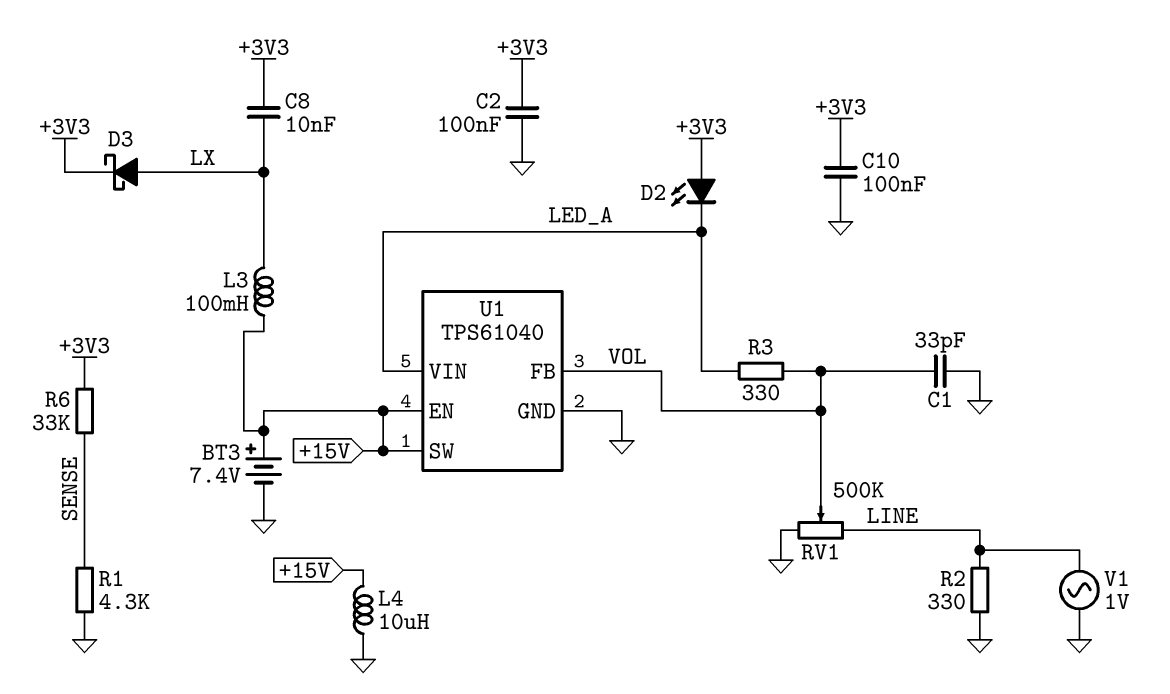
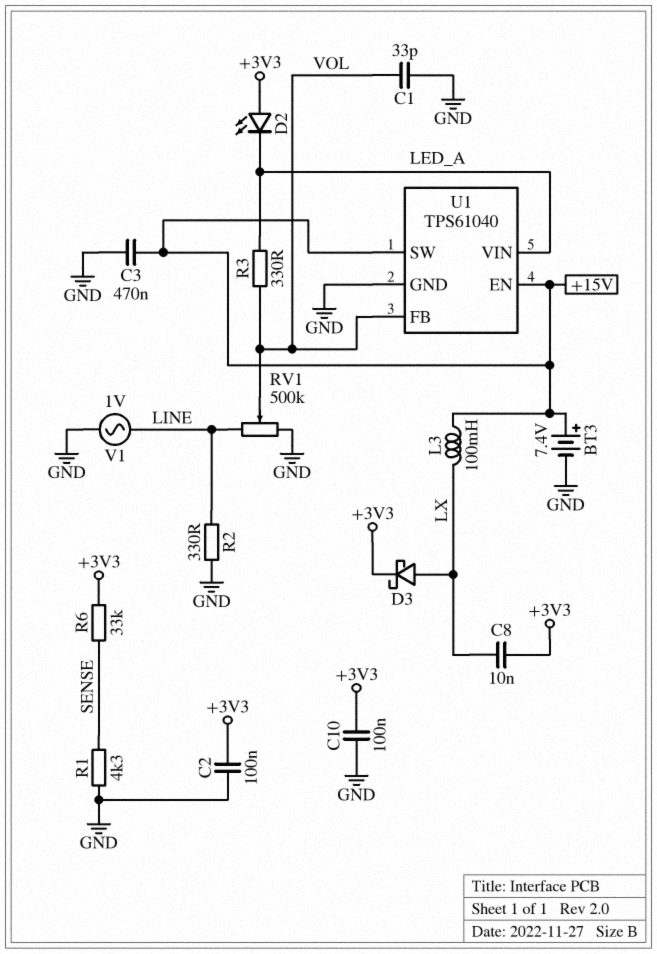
C3: none -> 470nF (+15V, GND)
L4: 10uH (+15V, GND) -> none

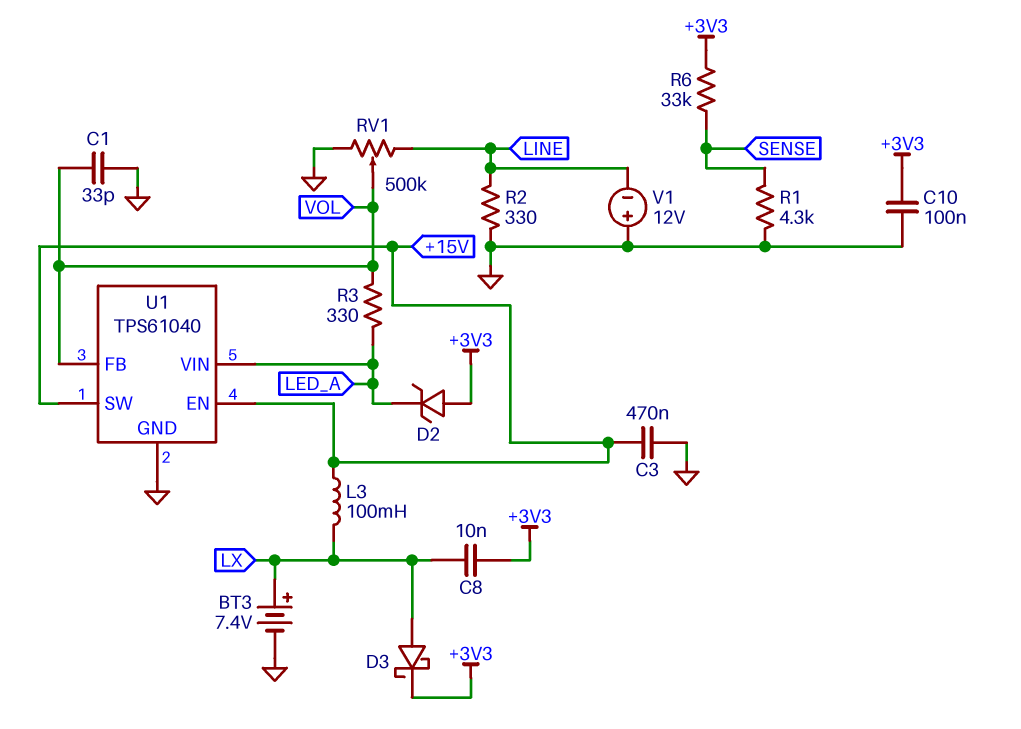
BT3: 7.4V (plus +15V, minus GND) -> 7.4V (plus LX, minus GND)
C2: 100nF (+3V3, GND) -> none
D2: LED (A +3V3, K LED_A) -> zener (A +3V3, K LED_A)
V1: AC 1V (GND, LINE) -> 12V (plus GND, minus LINE)

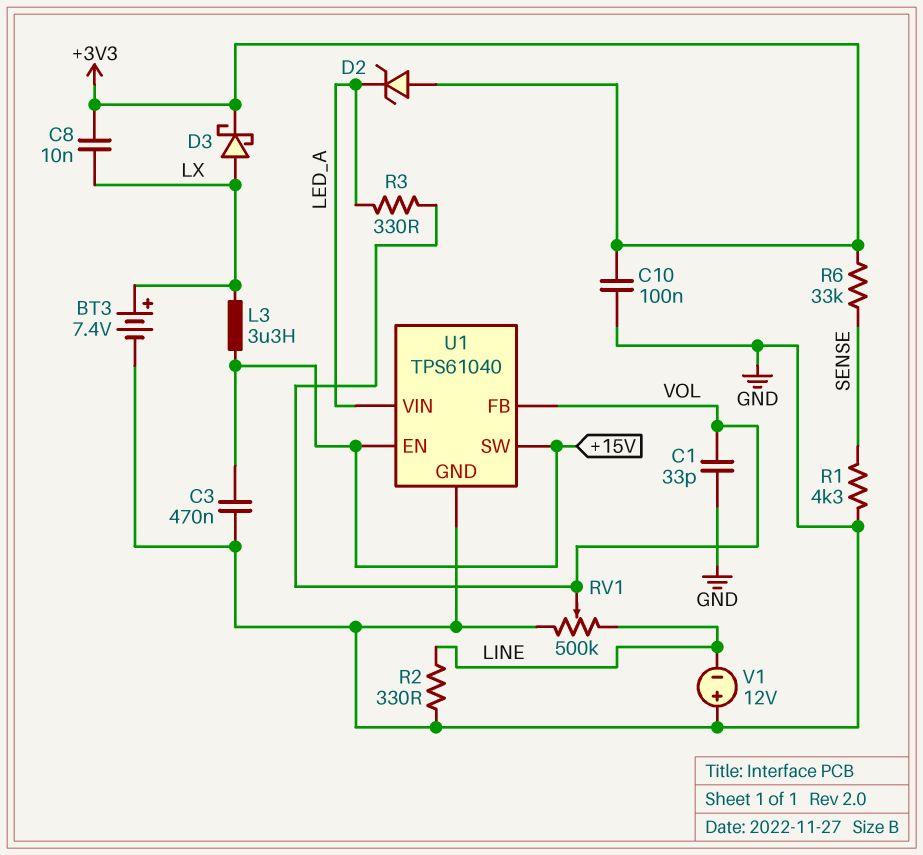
L3: 100mH (+15V, LX) -> 3.3uH (+15V, LX)

